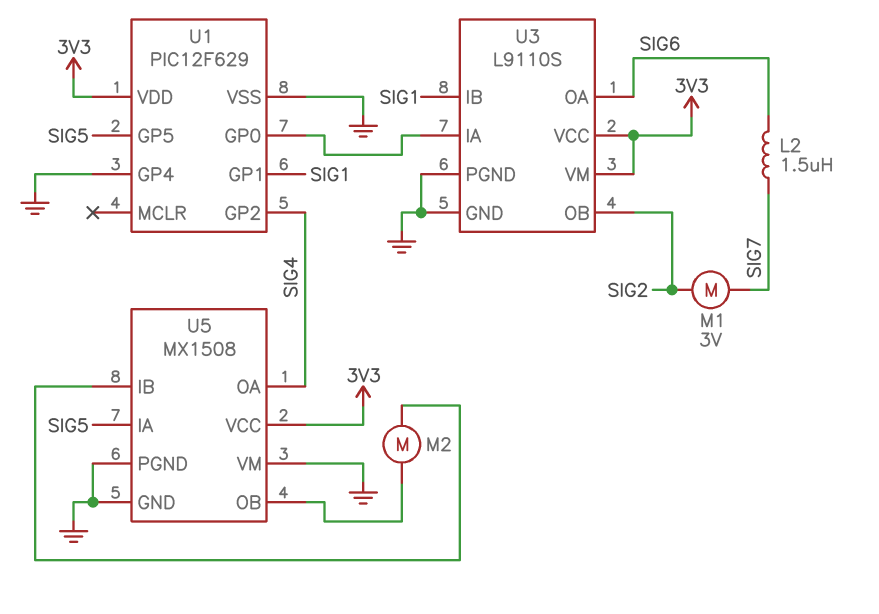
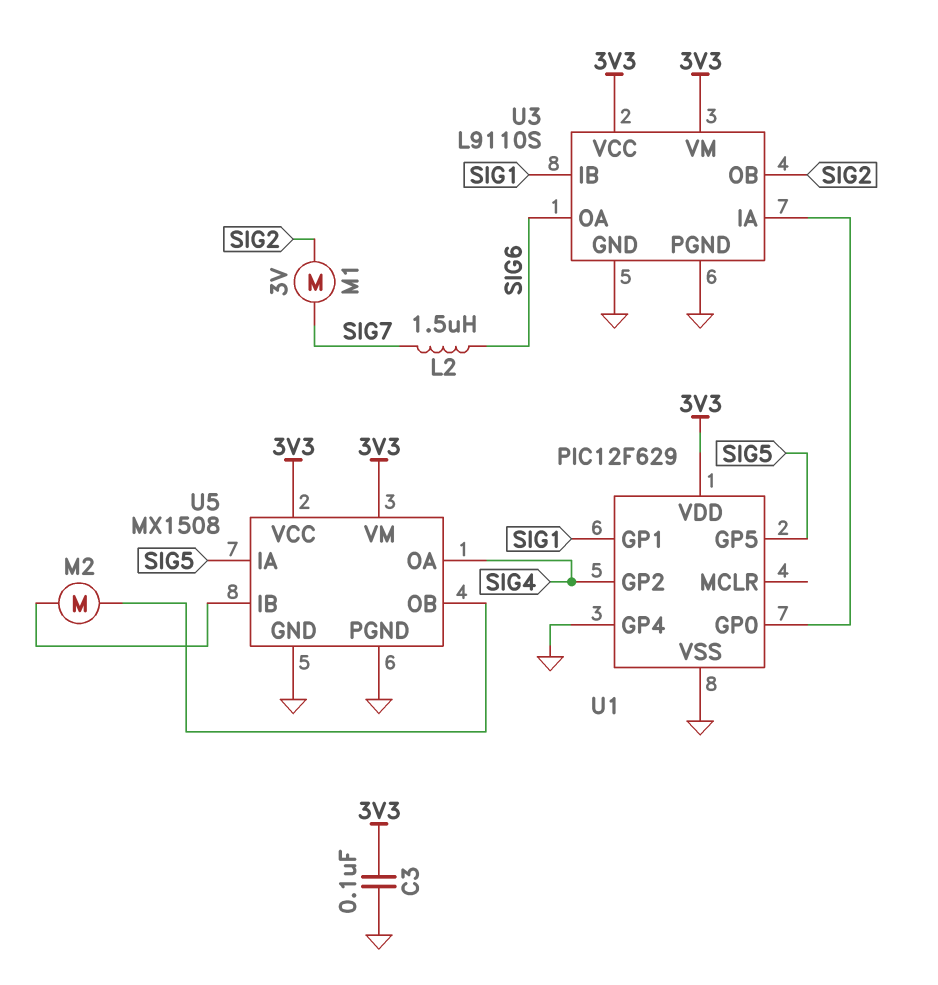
C3: none -> 100nF (3V3, GND)
U5 pin VM: GND -> 3V3

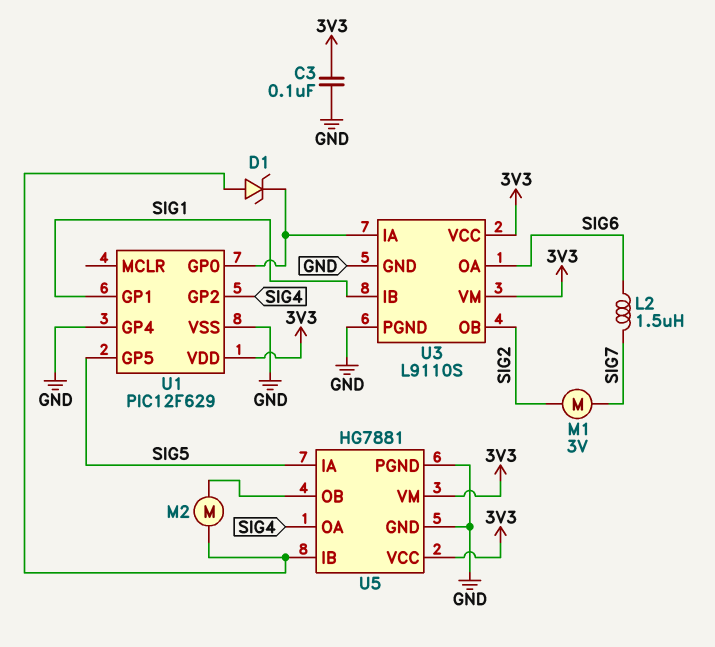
D1: none -> zener (A U5/IB, K U1/GP0)
U5: MX1508 -> HG7881

